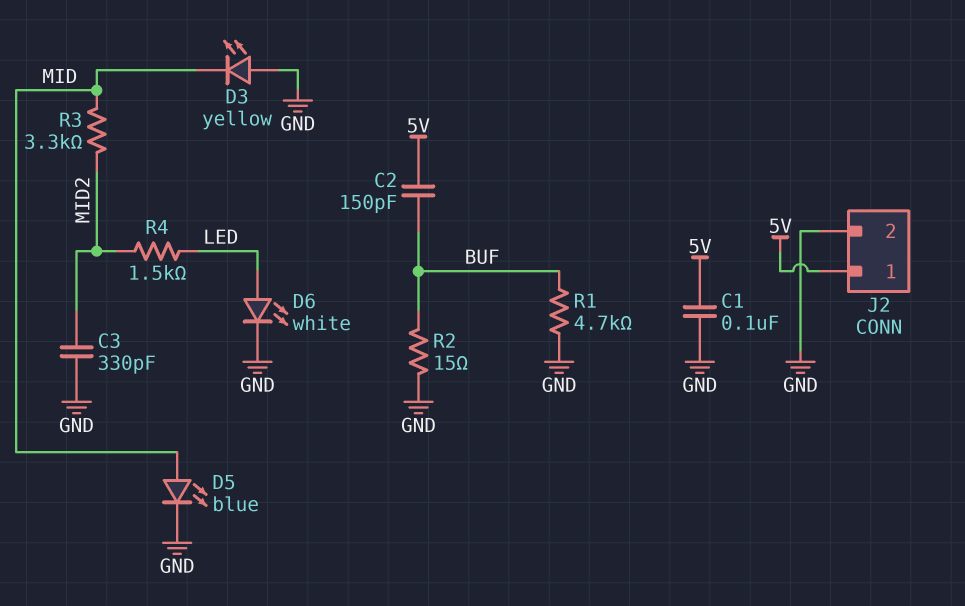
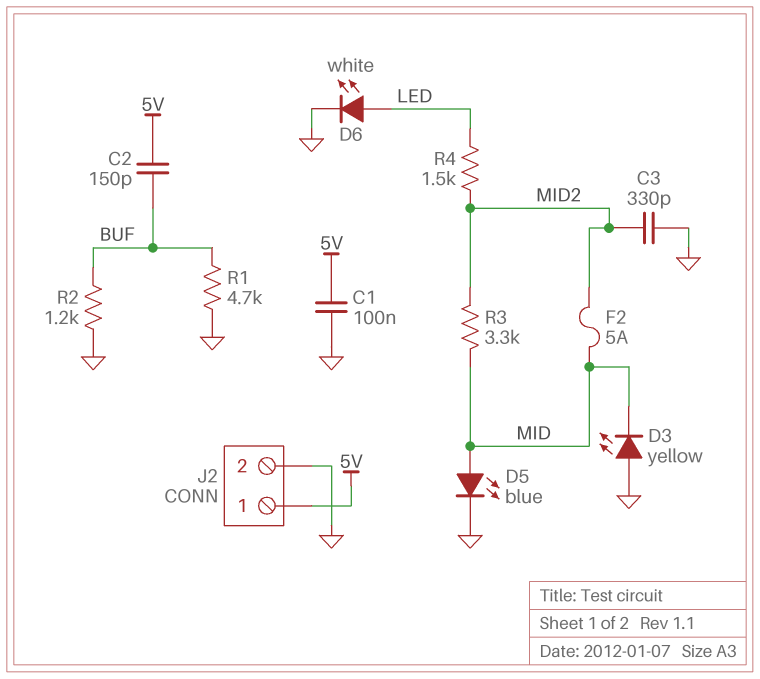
F2: none -> 5A (MID, MID2)
R2: 15 (BUF, GND) -> 1.2k (BUF, GND)

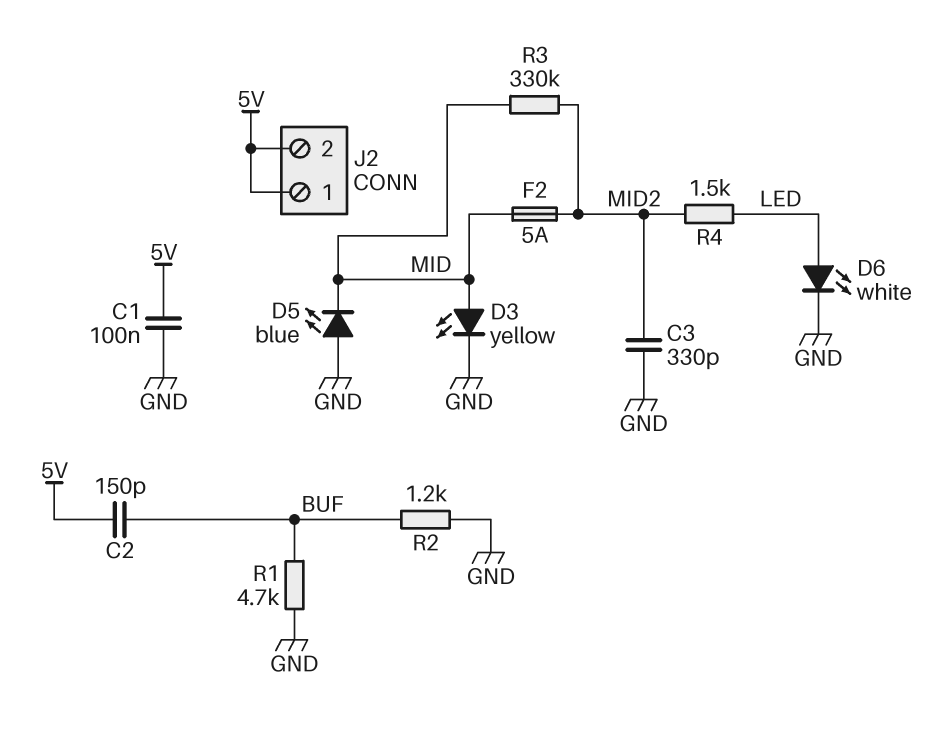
D3: LED yellow (A GND, K MID) -> LED yellow (A MID, K GND)
D5: LED blue (A MID, K GND) -> LED blue (A GND, K MID)
J2 pin 2: GND -> 5V
R3: 3.3k (MID, MID2) -> 330k (MID, MID2)

